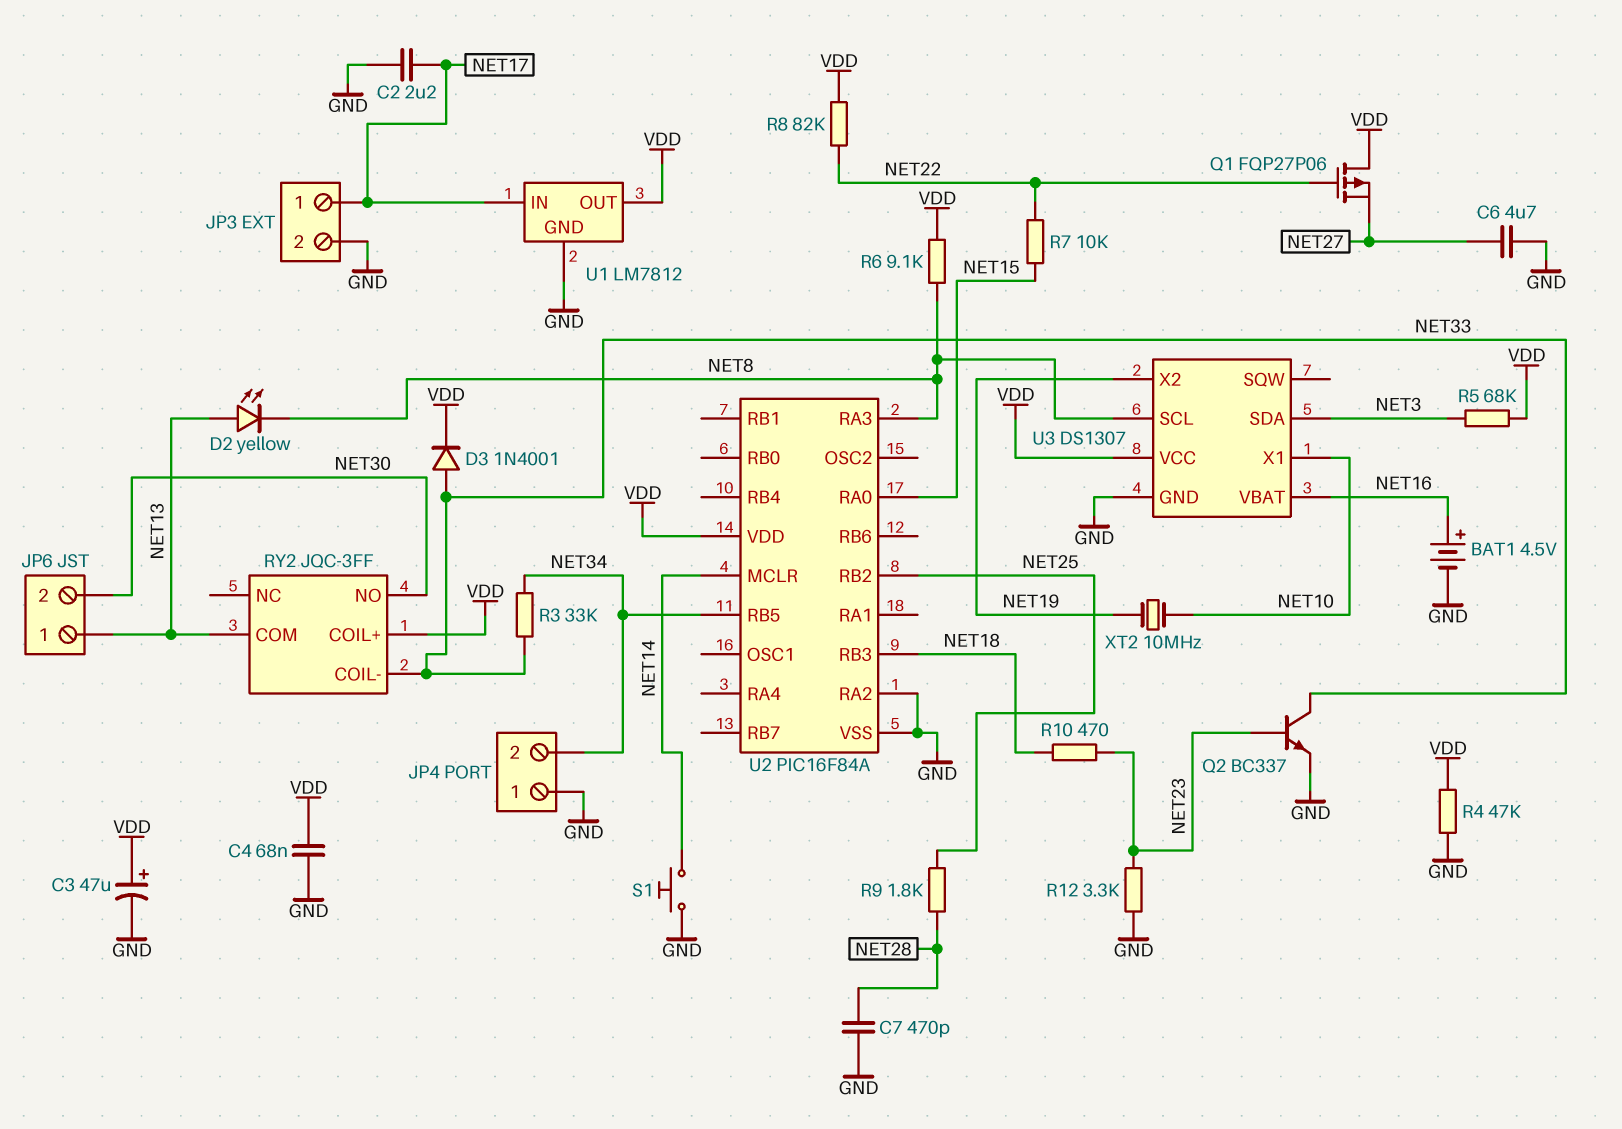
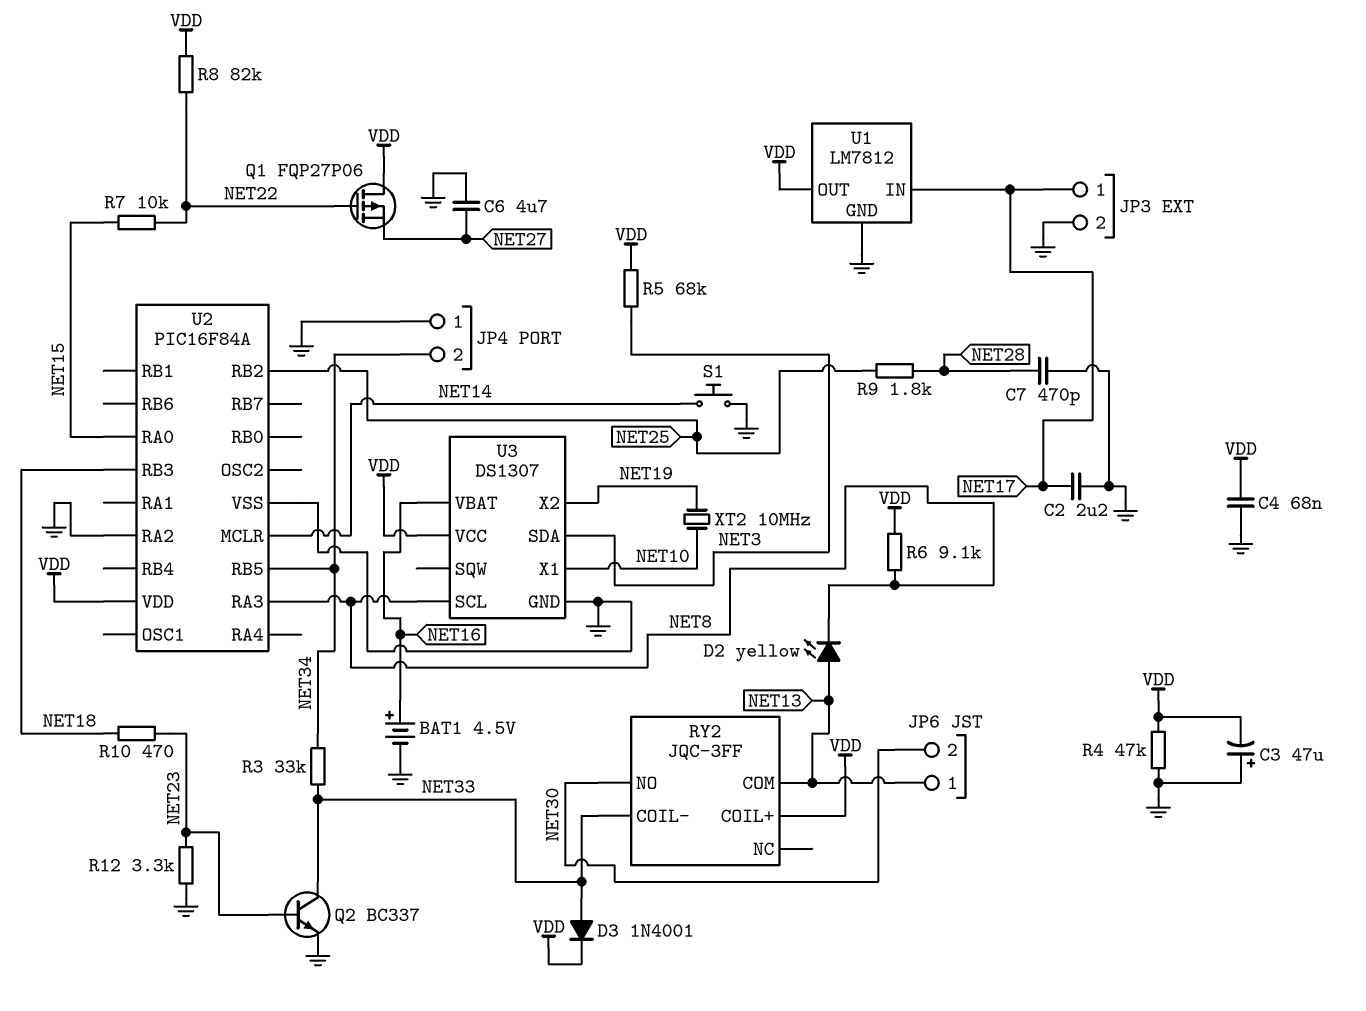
C3: 47uF (plus VDD, minus GND) -> 47uF (plus GND, minus VDD)

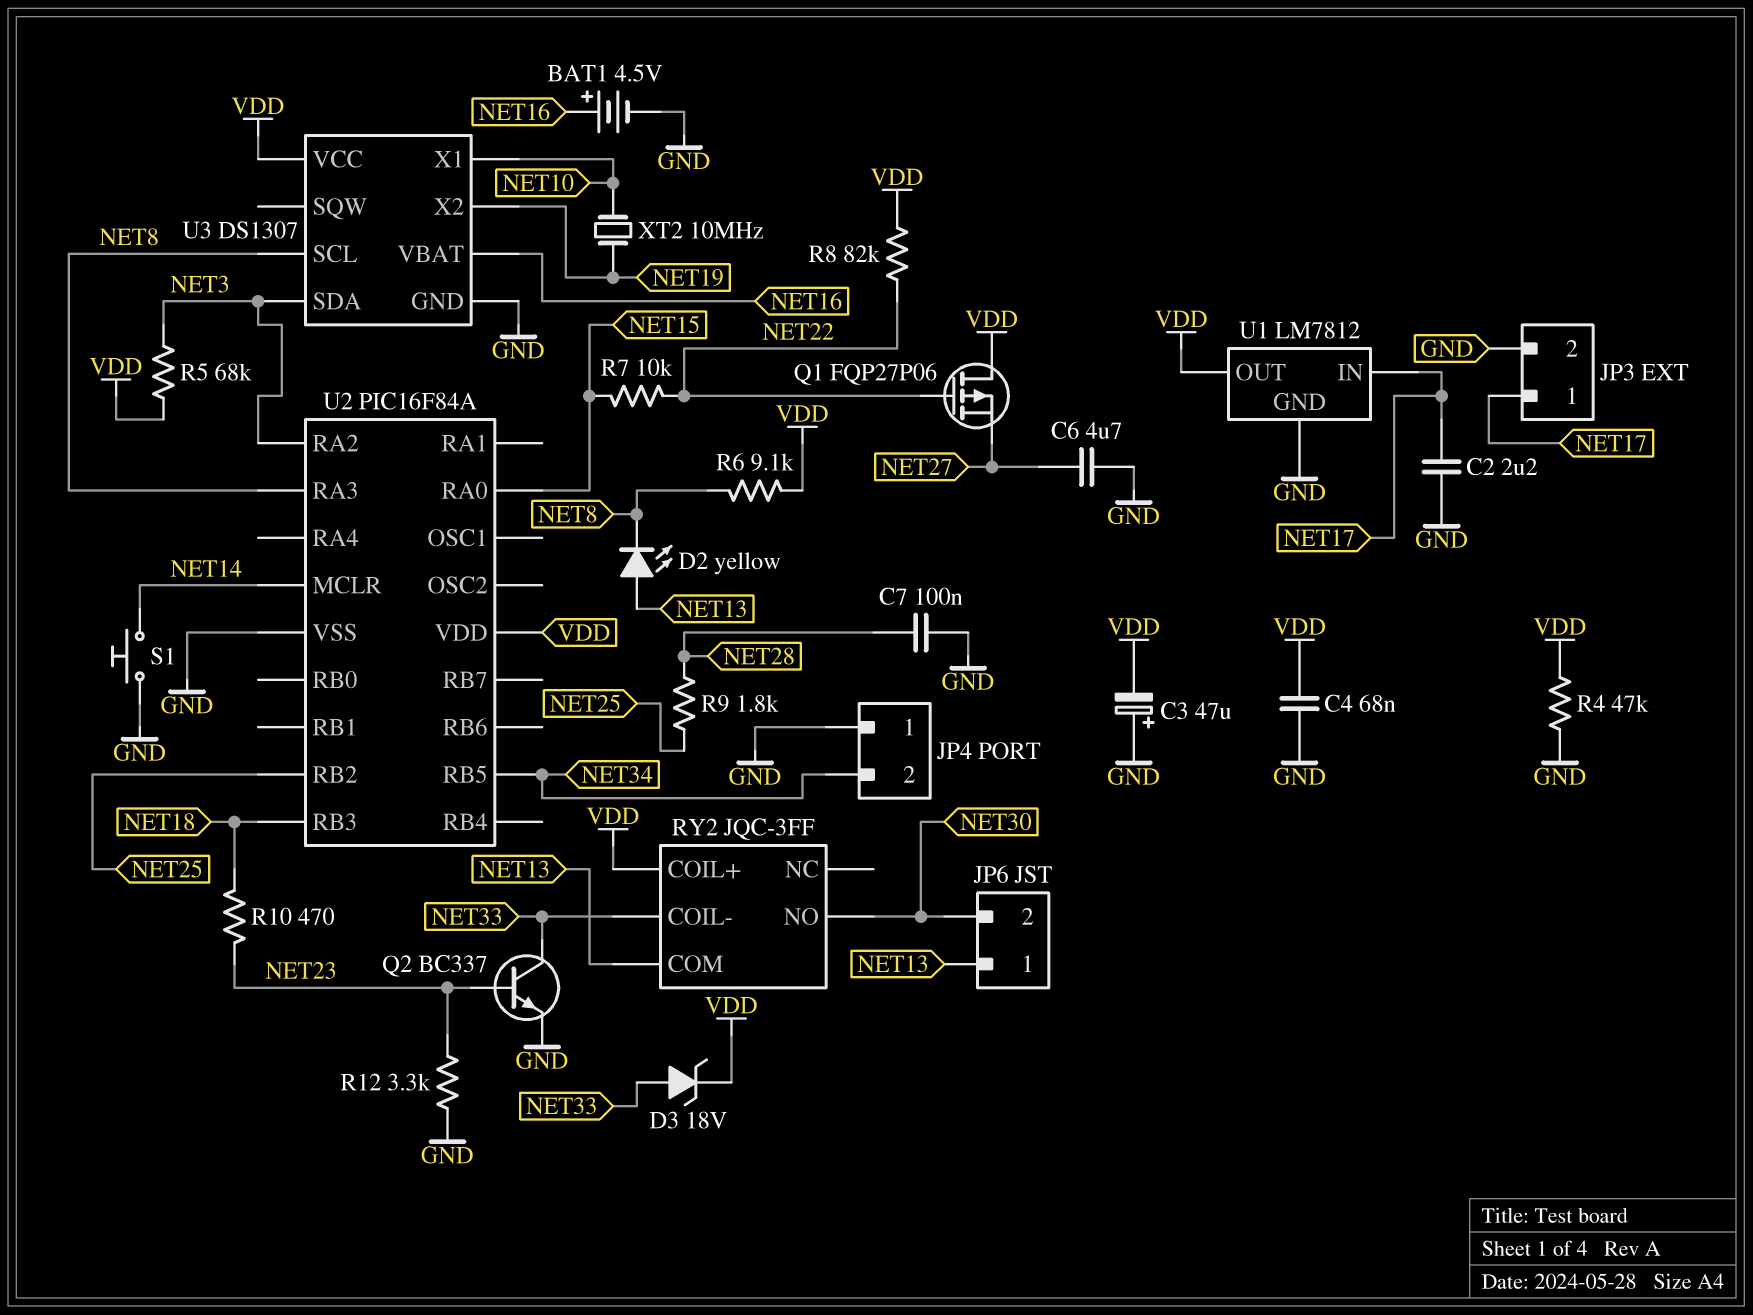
C7: 470pF (GND, NET28) -> 100nF (GND, NET28)
D3: diode 1N4001 (A NET33, K VDD) -> zener 18V (A NET33, K VDD)
R3: 33k (NET33, NET34) -> none
U2 pin RA2: GND -> NET3

